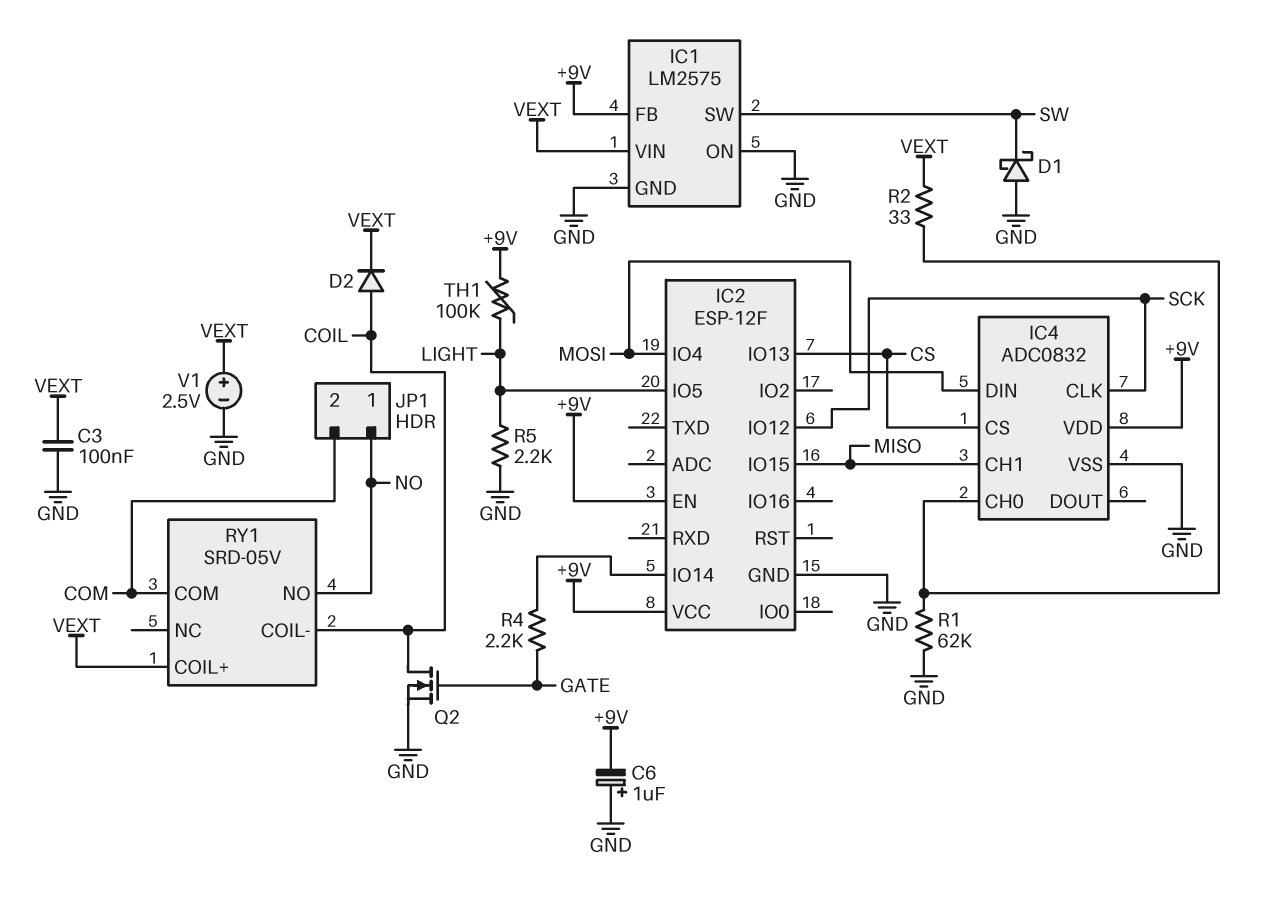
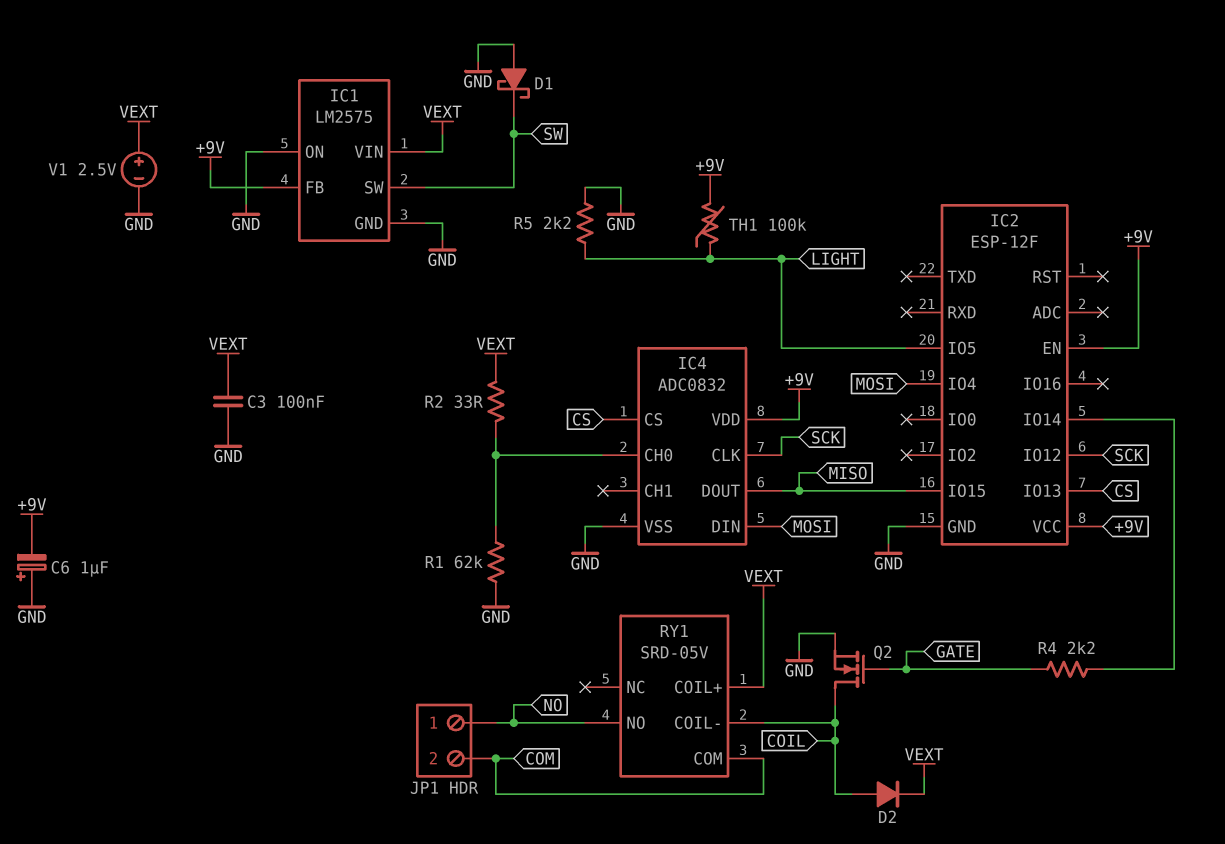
IC4 pin CH1: MISO -> none
IC4 pin DOUT: none -> MISO

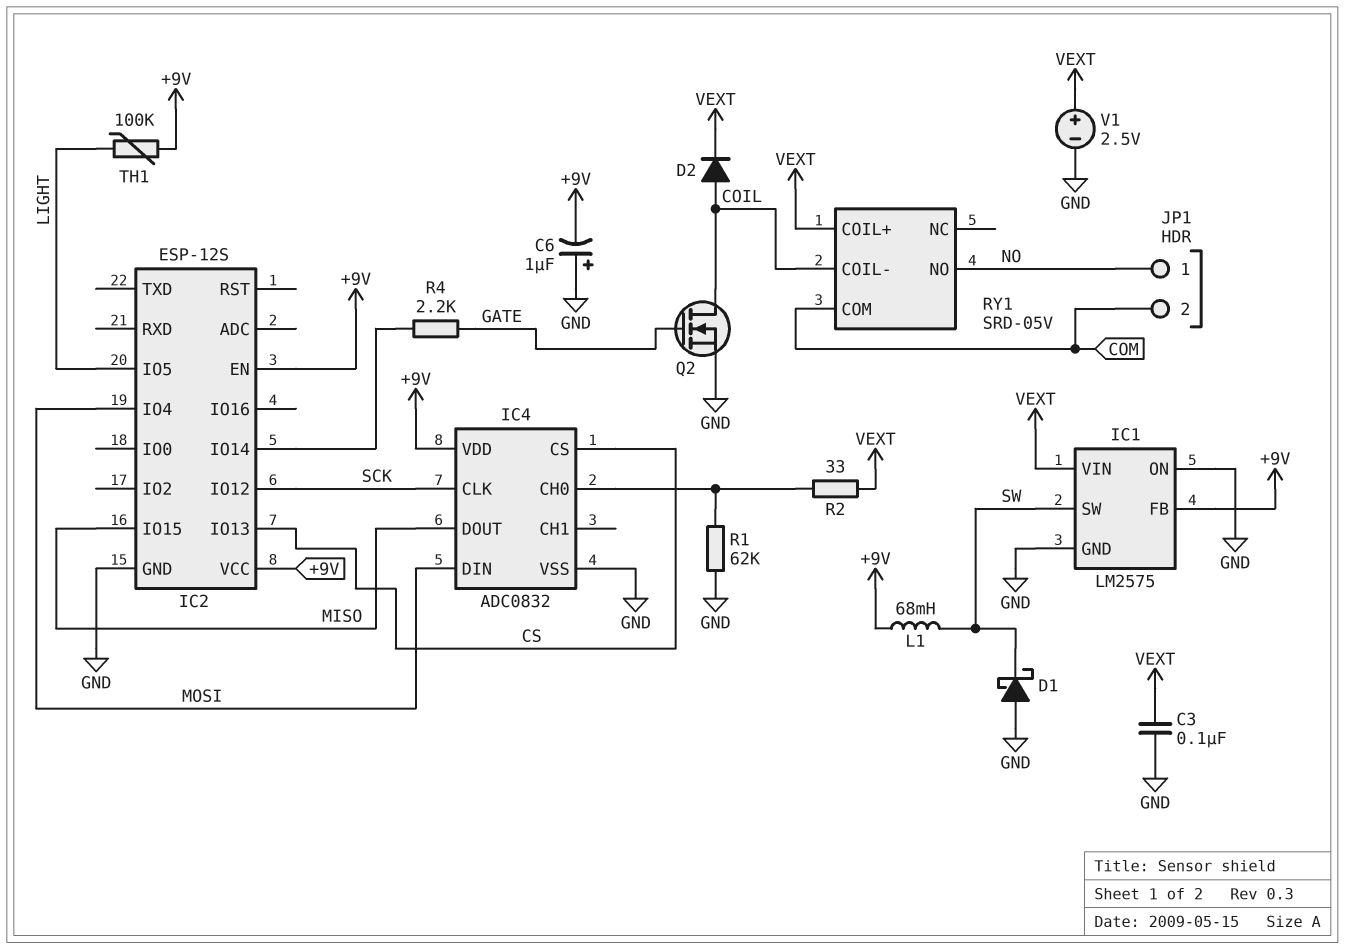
IC2: ESP-12F -> ESP-12S
L1: none -> 68mH (+9V, SW)
R5: 2.2k (GND, LIGHT) -> none

